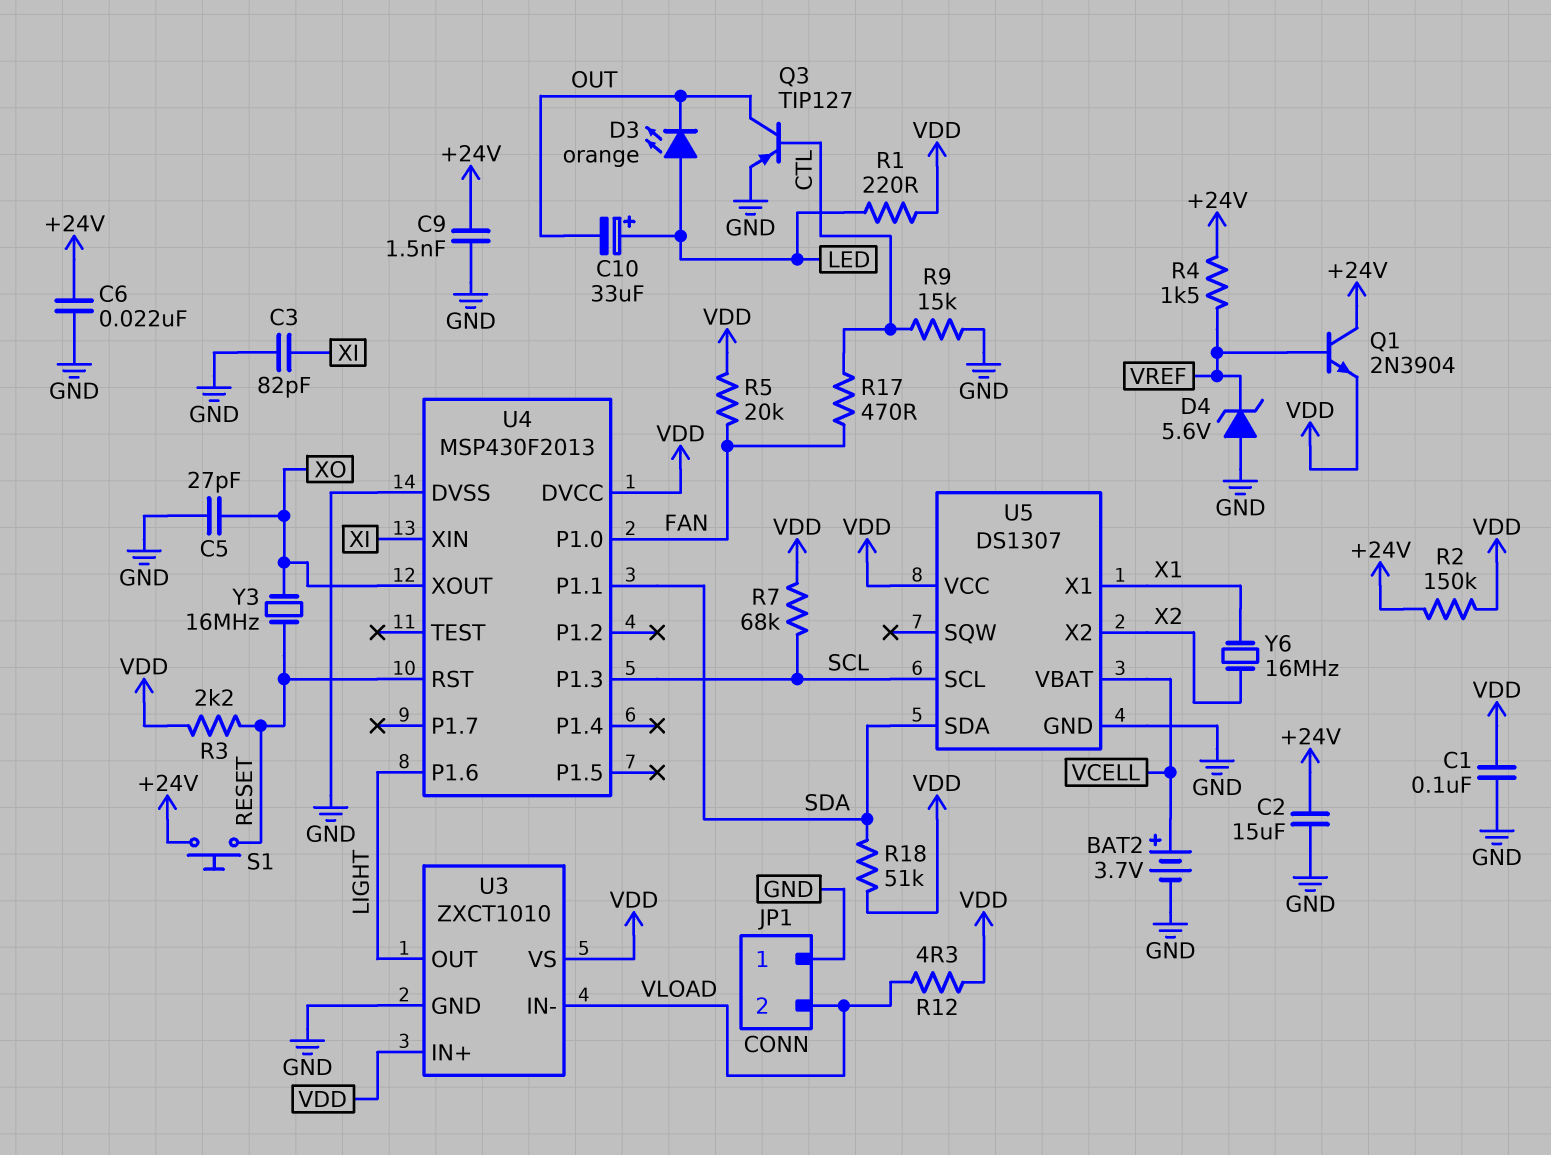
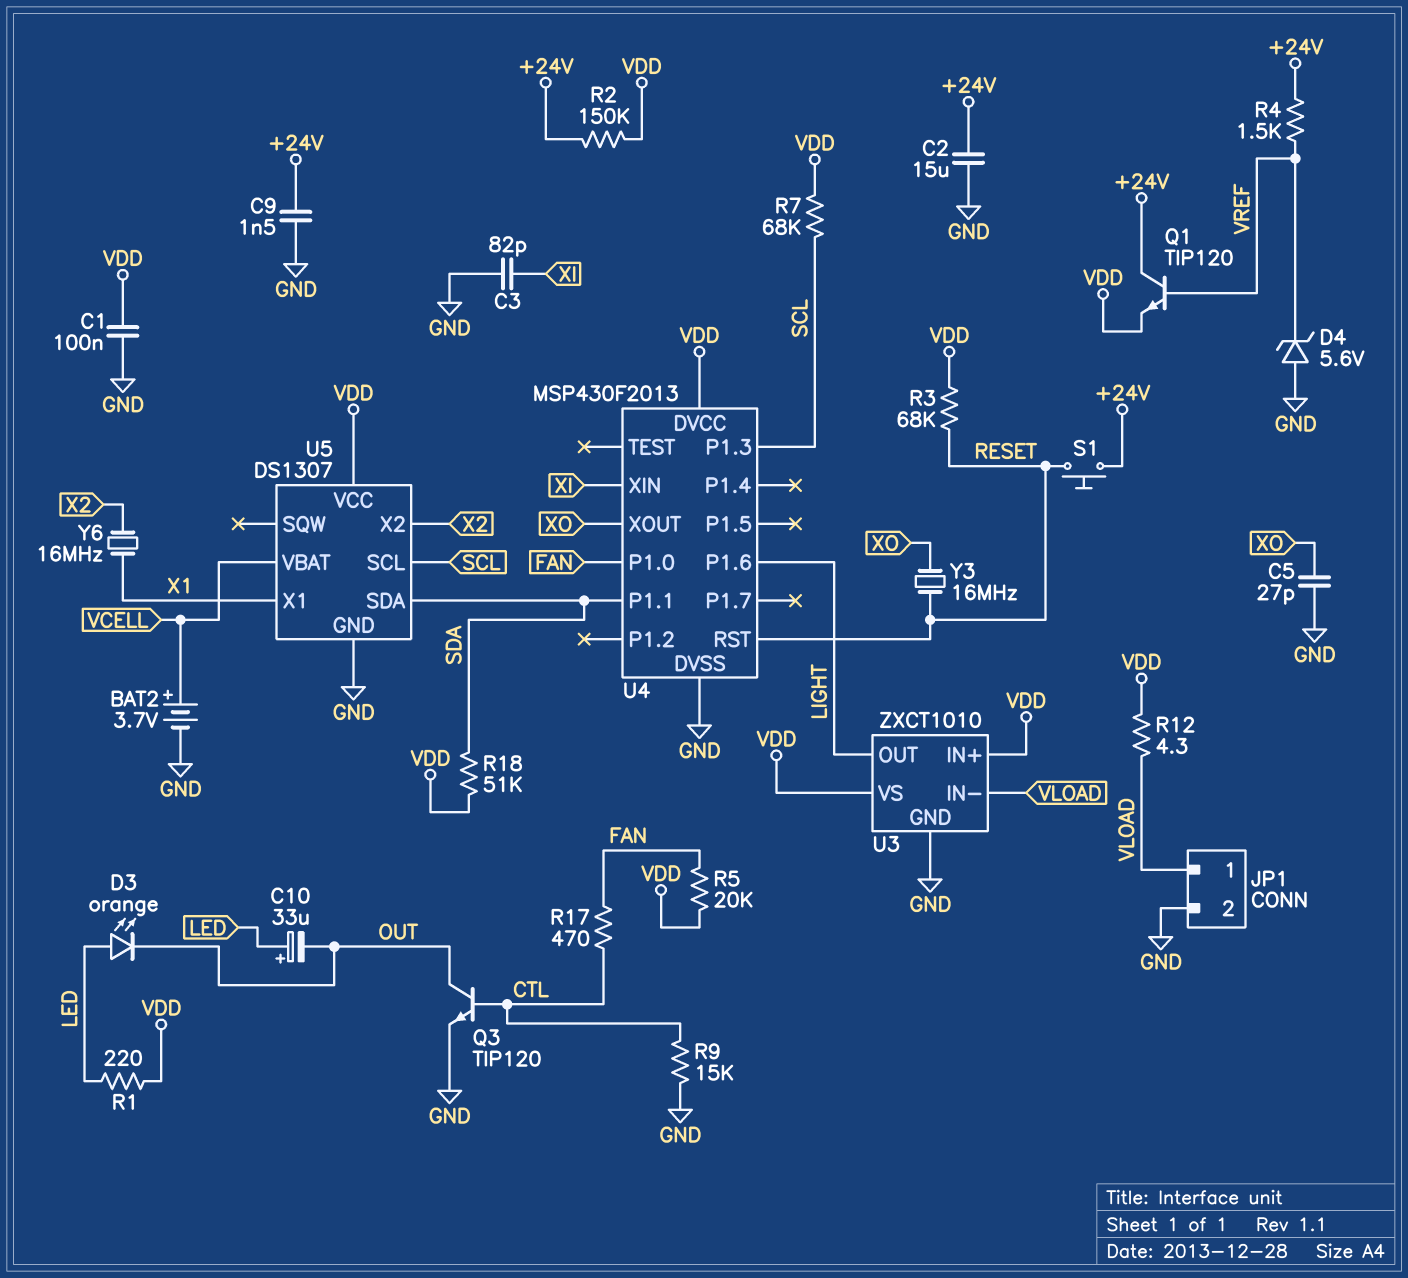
C6: 22nF (+24V, GND) -> none
JP1 pin 1: GND -> VLOAD
JP1 pin 2: VLOAD -> GND
Q1: NPN 2N3904 (B VREF, C +24V, E VDD) -> NPN TIP120 (B VREF, C +24V, E VDD)
Q3: PNP TIP127 (B CTL, C OUT, E GND) -> NPN TIP120 (B CTL, C OUT, E GND)
R3: 2.2k (RESET, VDD) -> 68k (RESET, VDD)

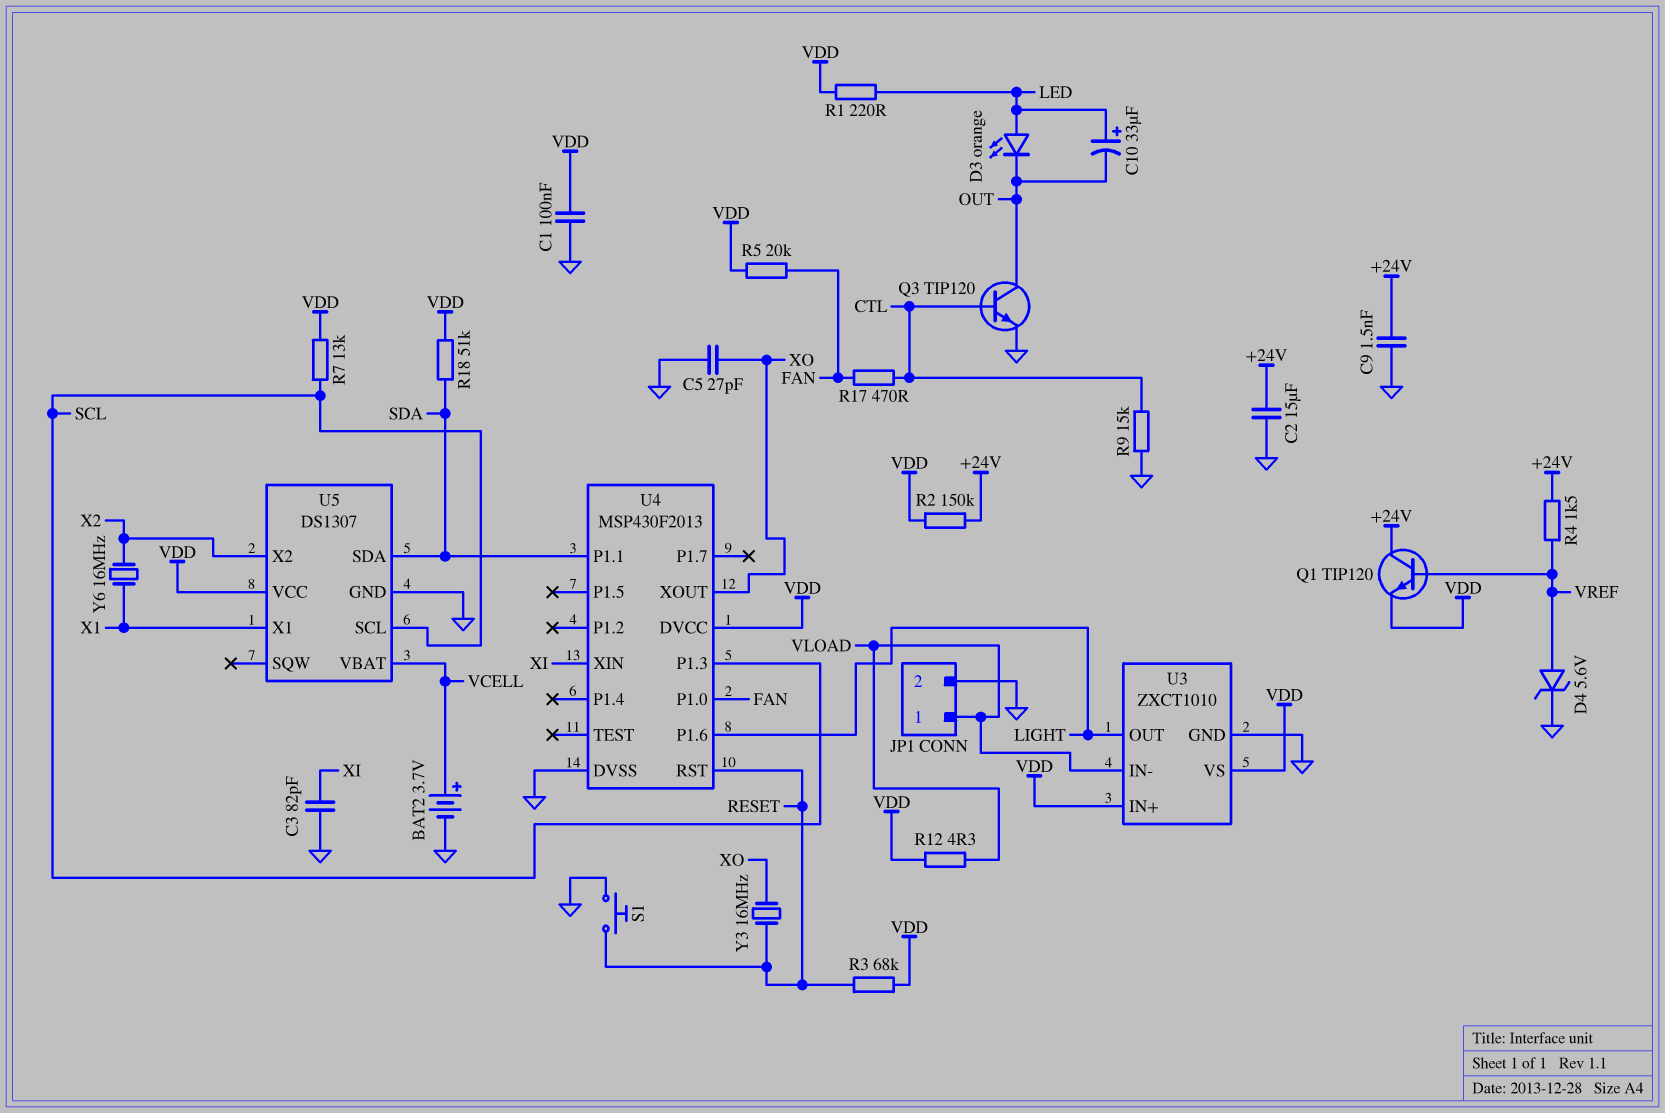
D4: zener 5.6V (A GND, K VREF) -> zener 5.6V (A VREF, K GND)
R7: 68k (SCL, VDD) -> 13k (SCL, VDD)
S1: button (+24V, RESET) -> button (GND, RESET)

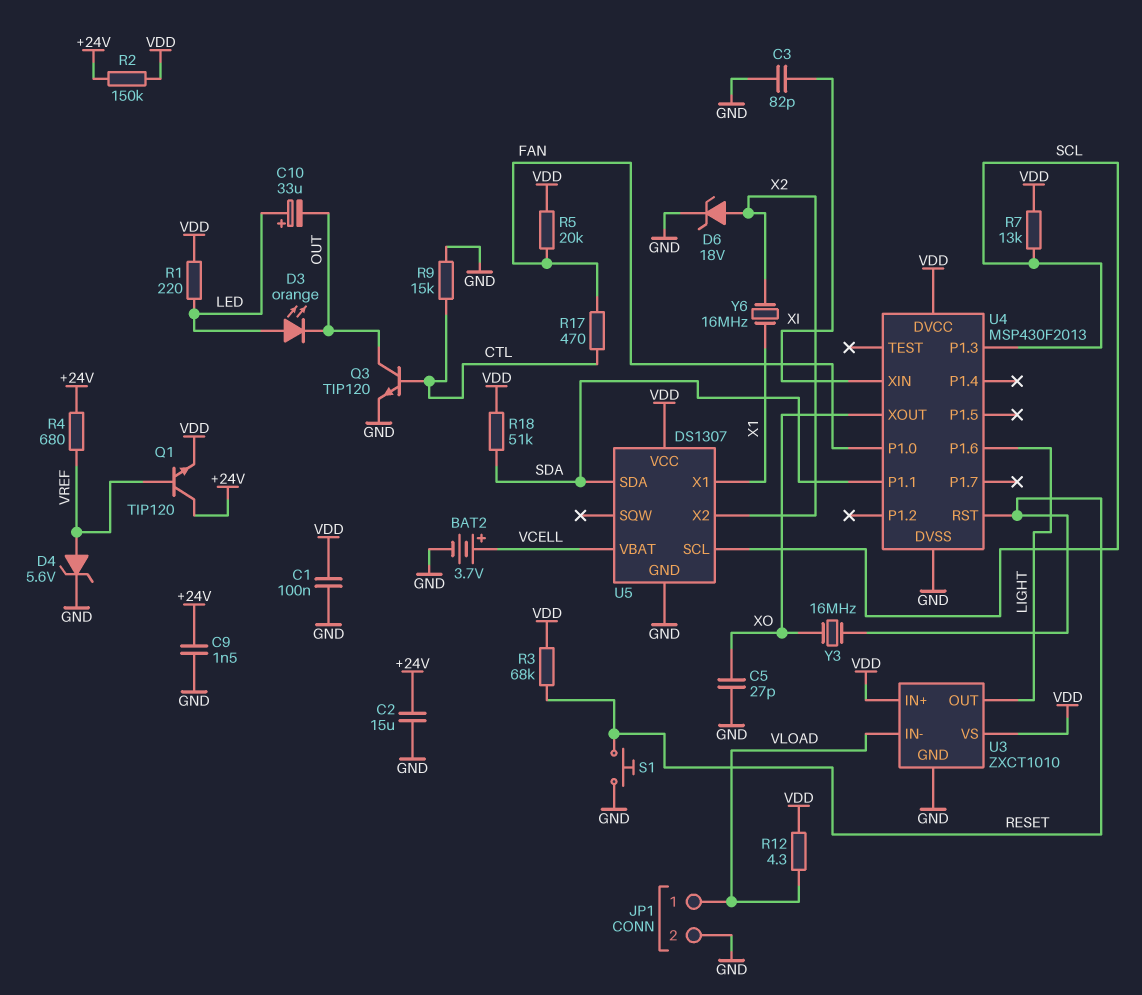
D6: none -> zener 18V (A X2, K GND)
R4: 1.5k (+24V, VREF) -> 680 (+24V, VREF)

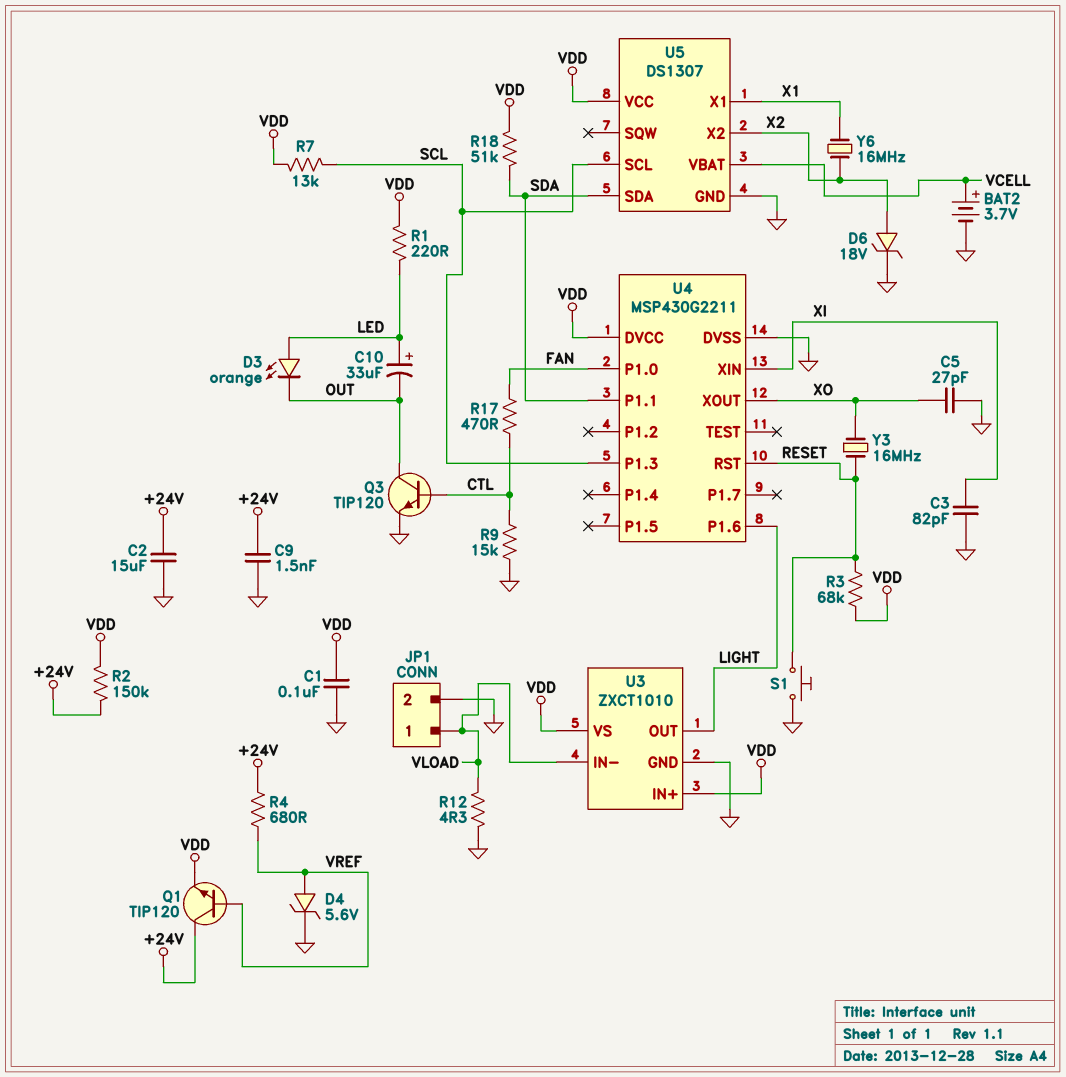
R5: 20k (FAN, VDD) -> none
R12: 4.3 (VDD, VLOAD) -> 4.3 (GND, VLOAD)
U4: MSP430F2013 -> MSP430G2211

